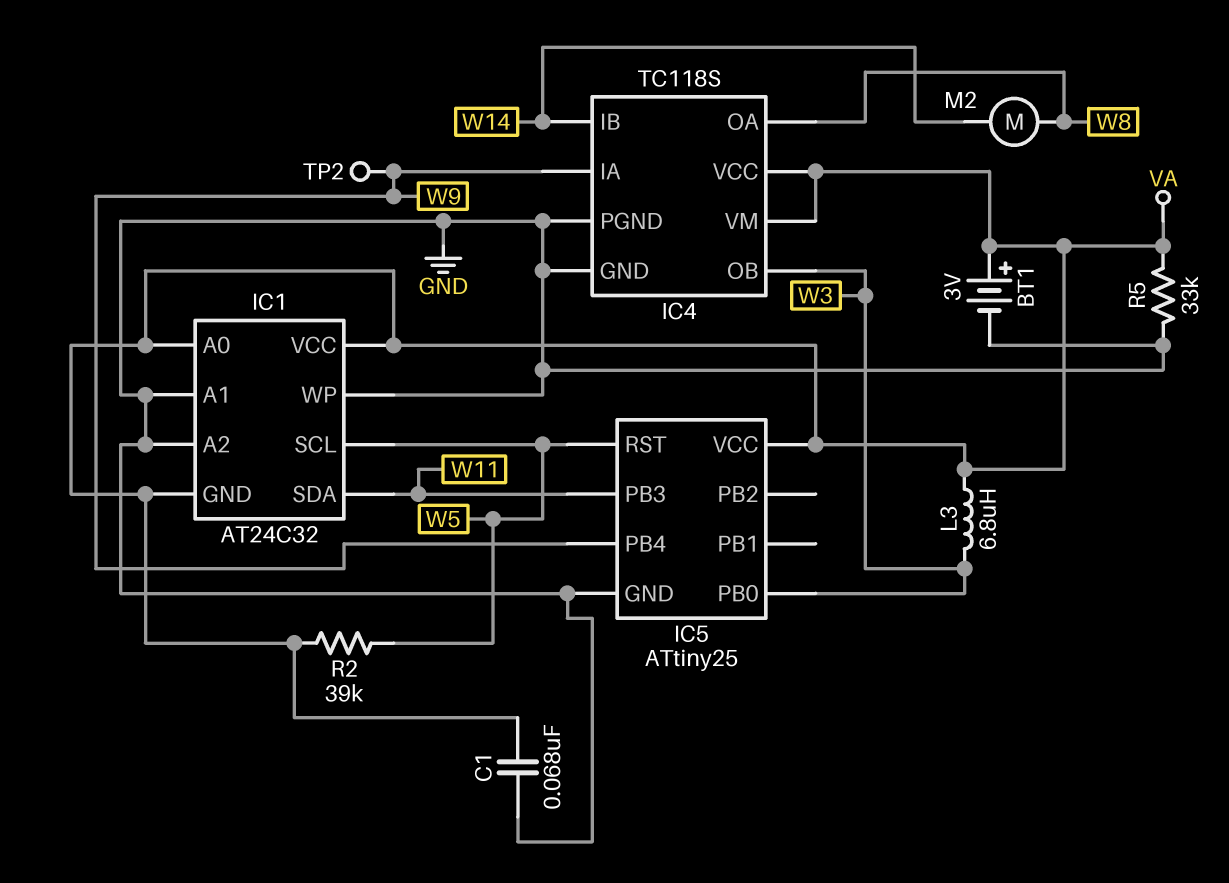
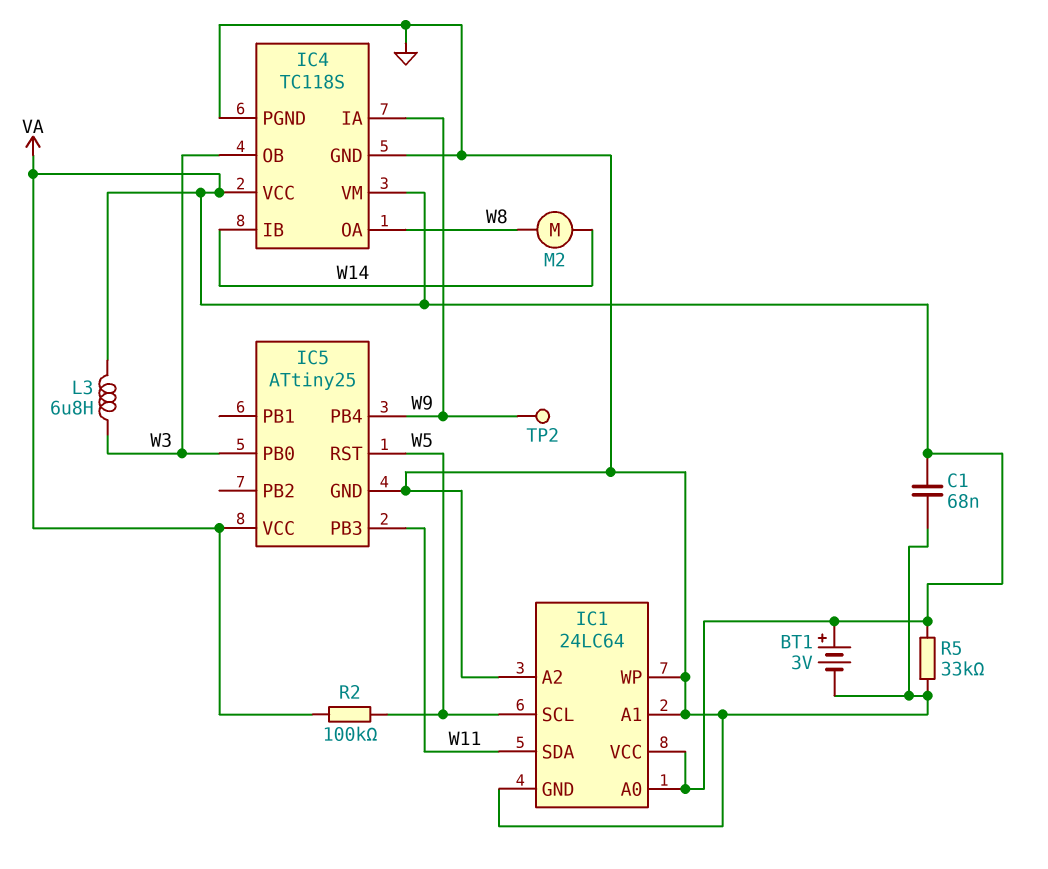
IC1: AT24C32 -> 24LC64
IC1 pin GND: VA -> GND
R2: 39k (VA, W5) -> 100k (VA, W5)

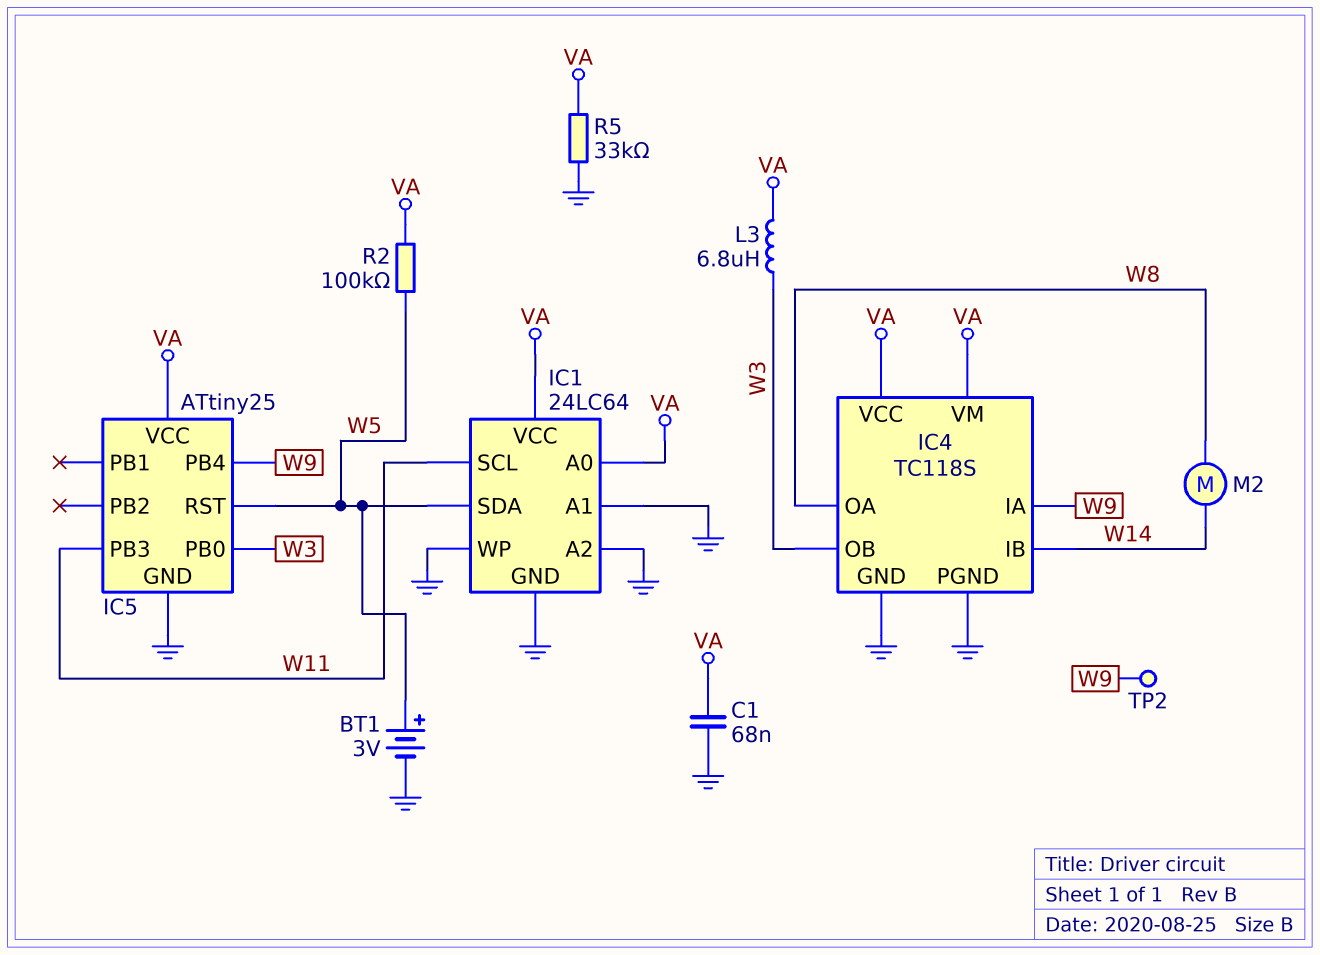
BT1: 3V (plus VA, minus GND) -> 3V (plus W5, minus GND)
IC1 pin SCL: W5 -> W11
IC1 pin SDA: W11 -> W5

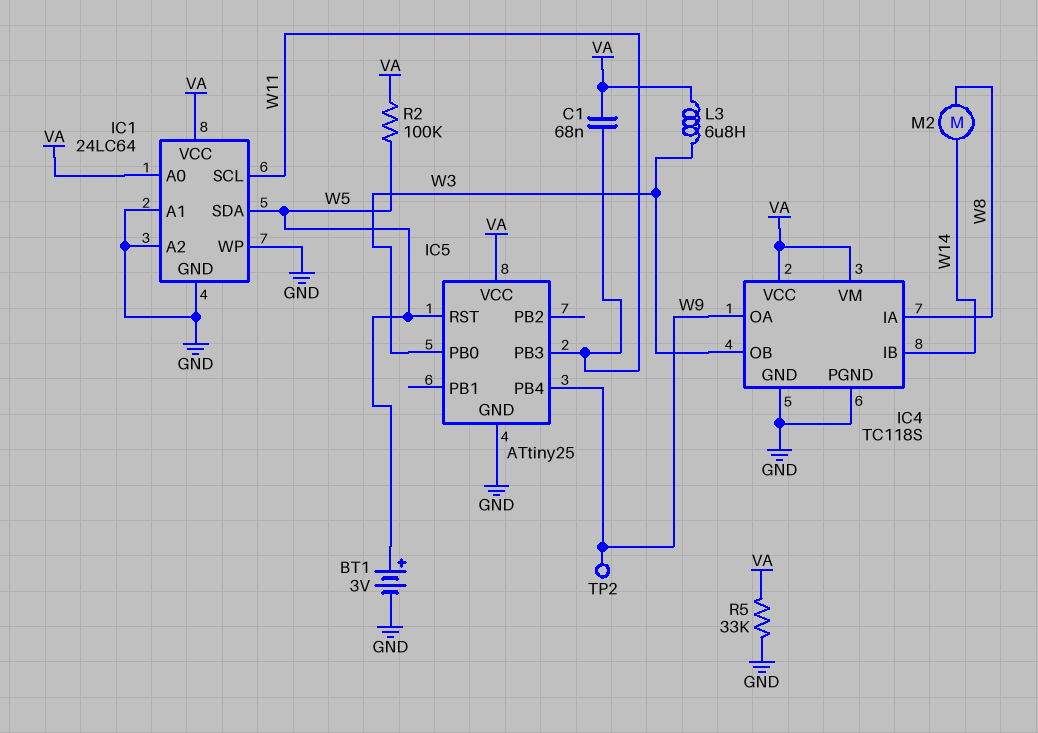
C1: 68nF (GND, VA) -> 68nF (VA, W11)
IC4 pin IA: W9 -> W8
IC4 pin OA: W8 -> W9

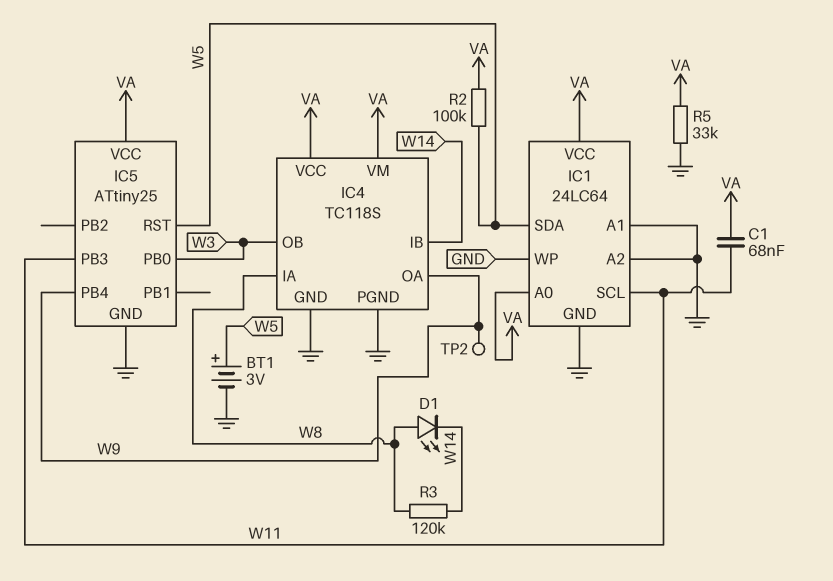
D1: none -> LED (A W8, K W14)
L3: 6.8uH (VA, W3) -> none
M2: motor (W8, W14) -> none
R3: none -> 120k (W8, W14)

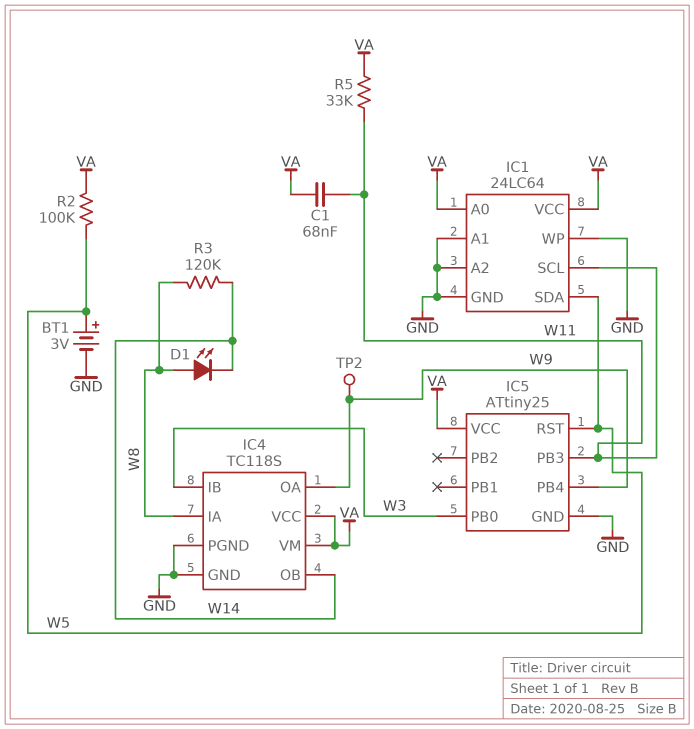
IC4 pin IB: W14 -> W3
IC4 pin OB: W3 -> W14
R5: 33k (GND, VA) -> 33k (VA, W11)

